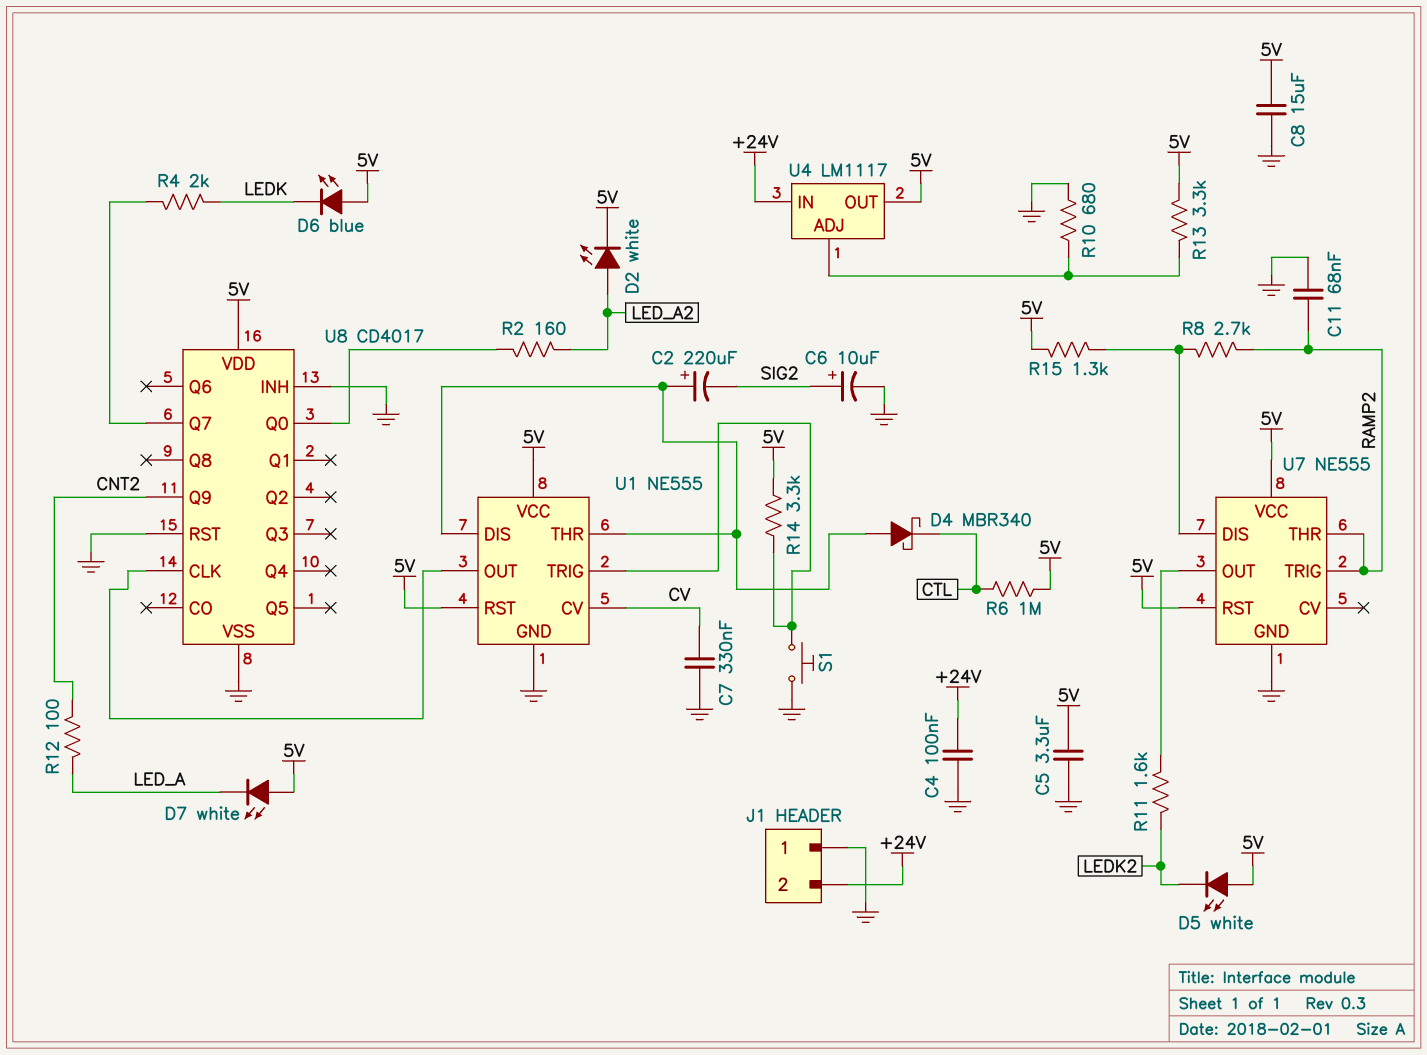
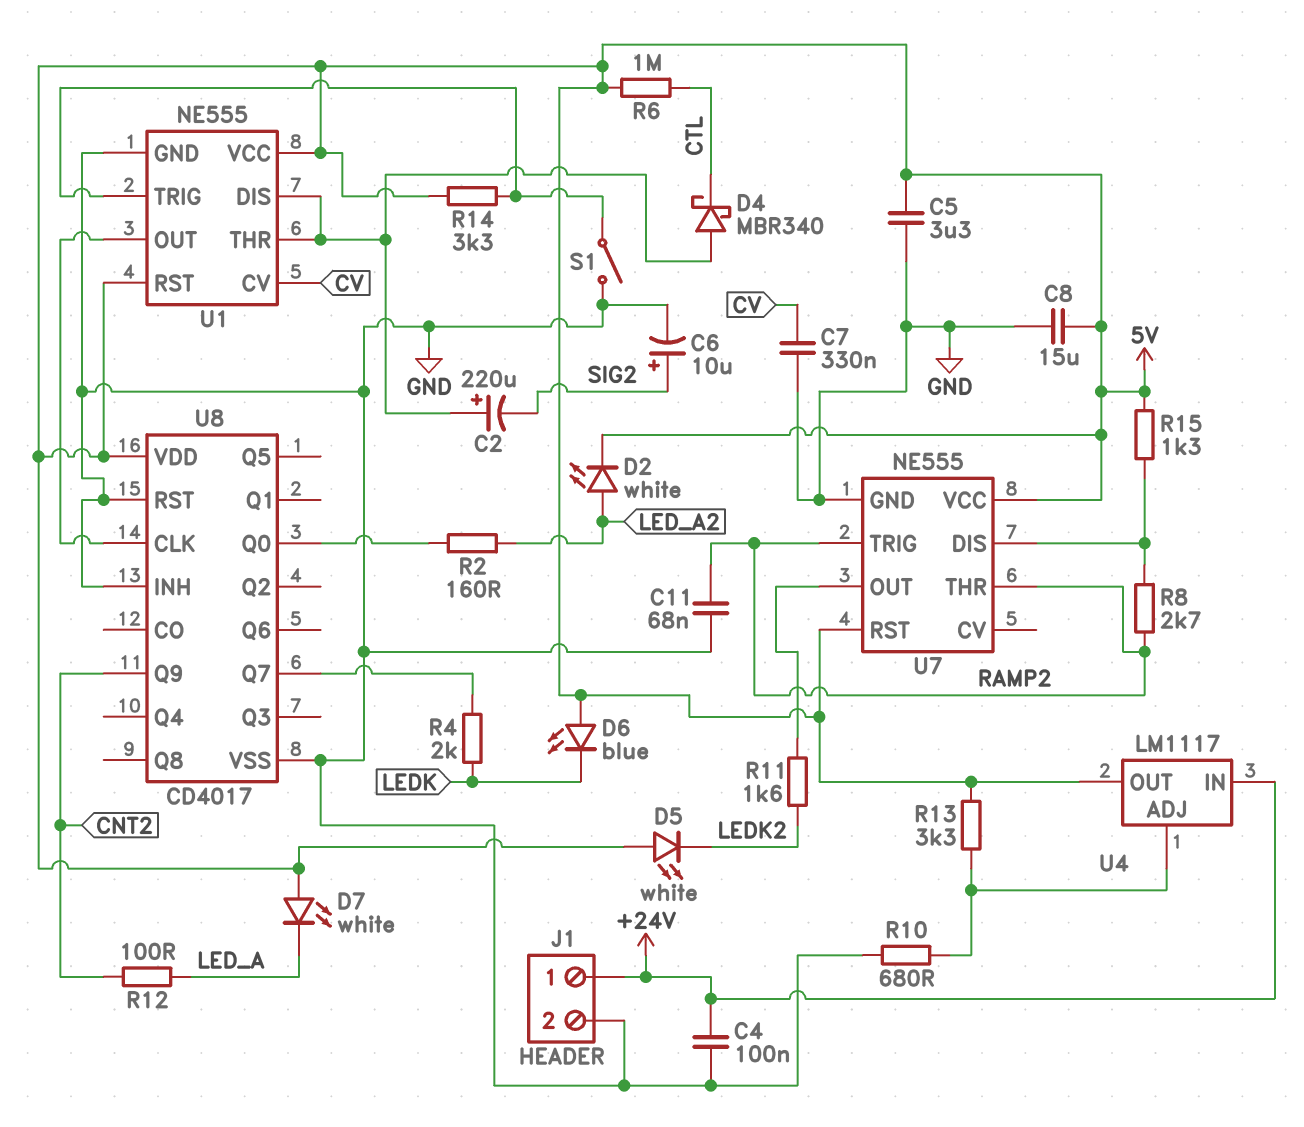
J1 pin 1: GND -> +24V
J1 pin 2: +24V -> GND
S1: button (GND, U1/TRIG) -> switch (GND, U1/TRIG)

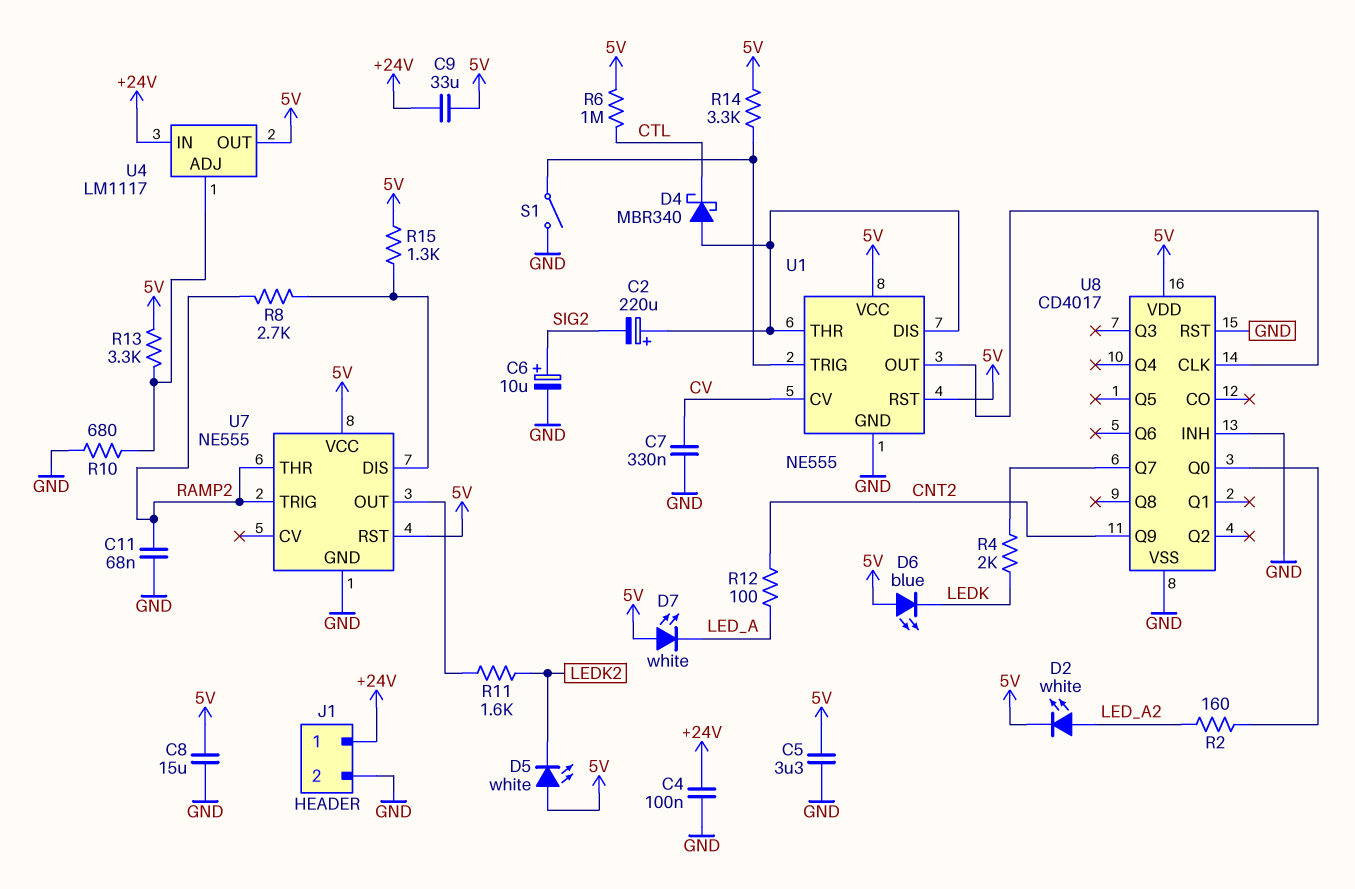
C9: none -> 33uF (+24V, 5V)

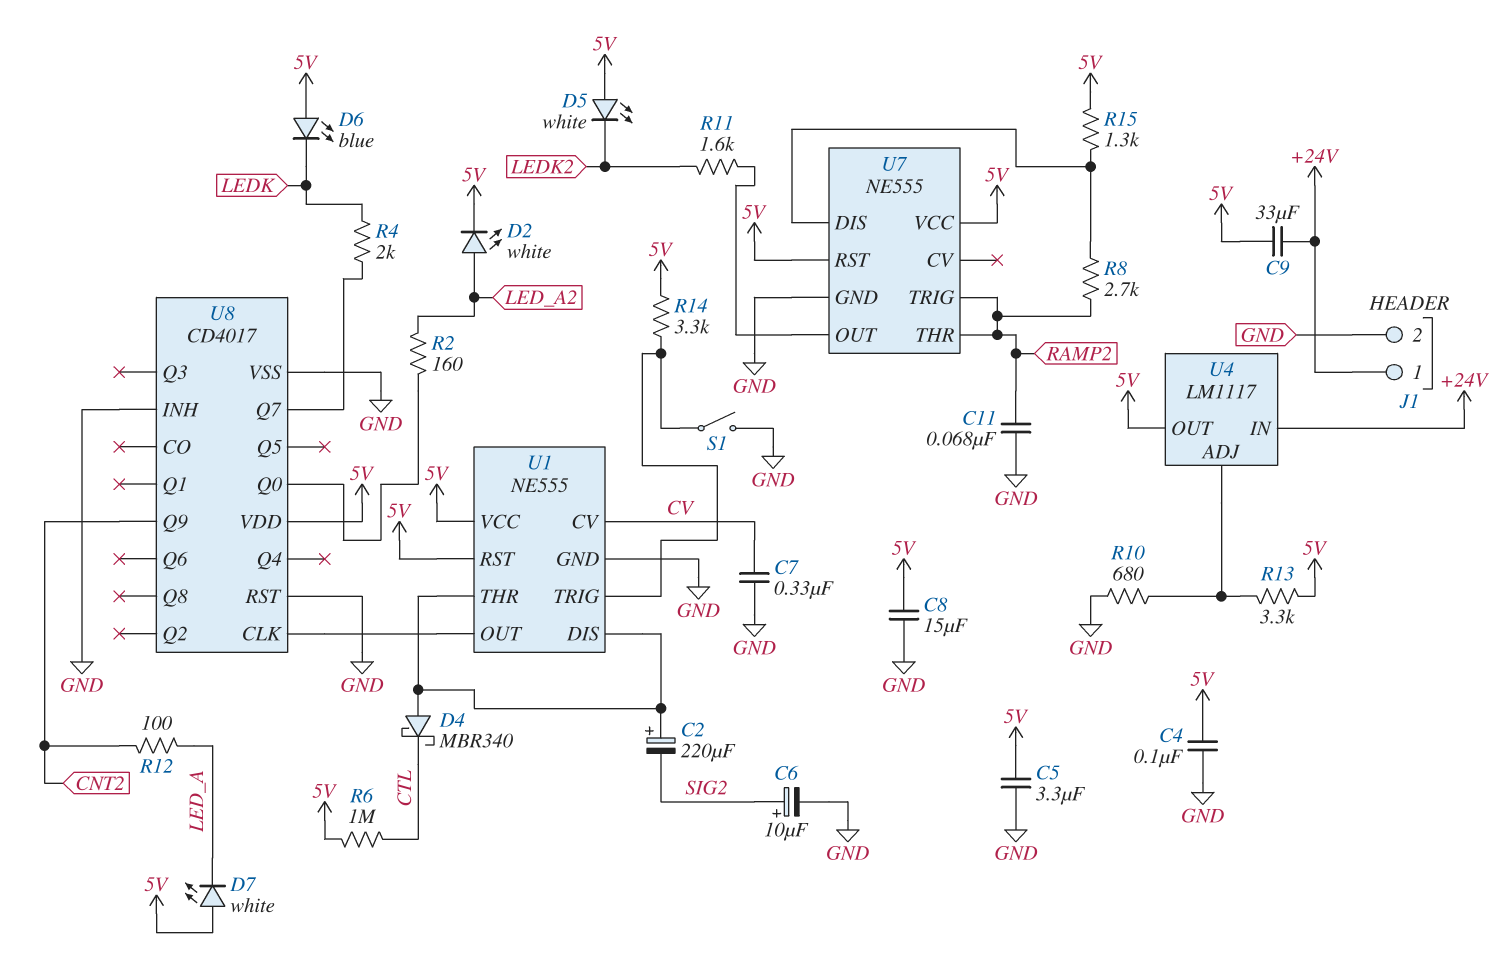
C4: 100nF (+24V, GND) -> 100nF (5V, GND)

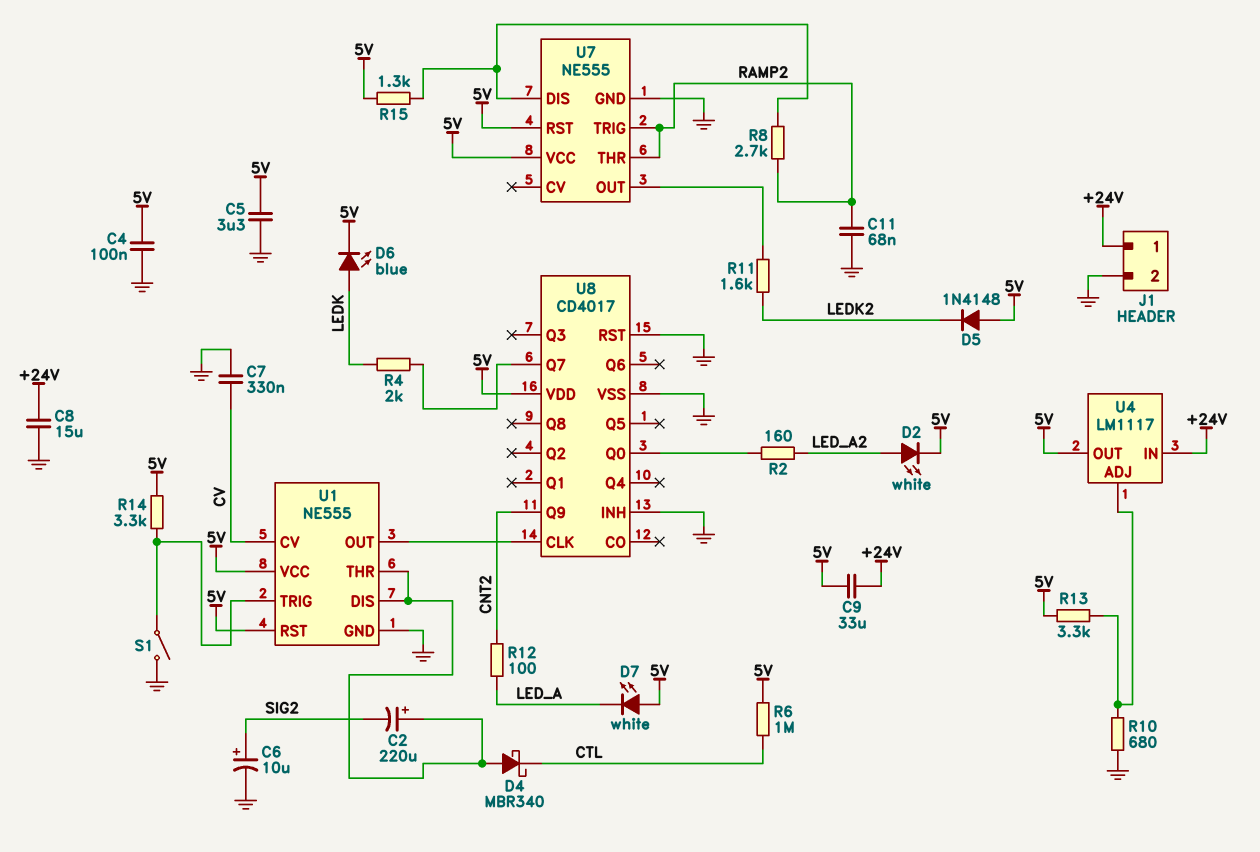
C8: 15uF (5V, GND) -> 15uF (+24V, GND)
D5: LED white (A 5V, K LEDK2) -> diode 1N4148 (A 5V, K LEDK2)
D6: LED blue (A 5V, K LEDK) -> LED blue (A LEDK, K 5V)

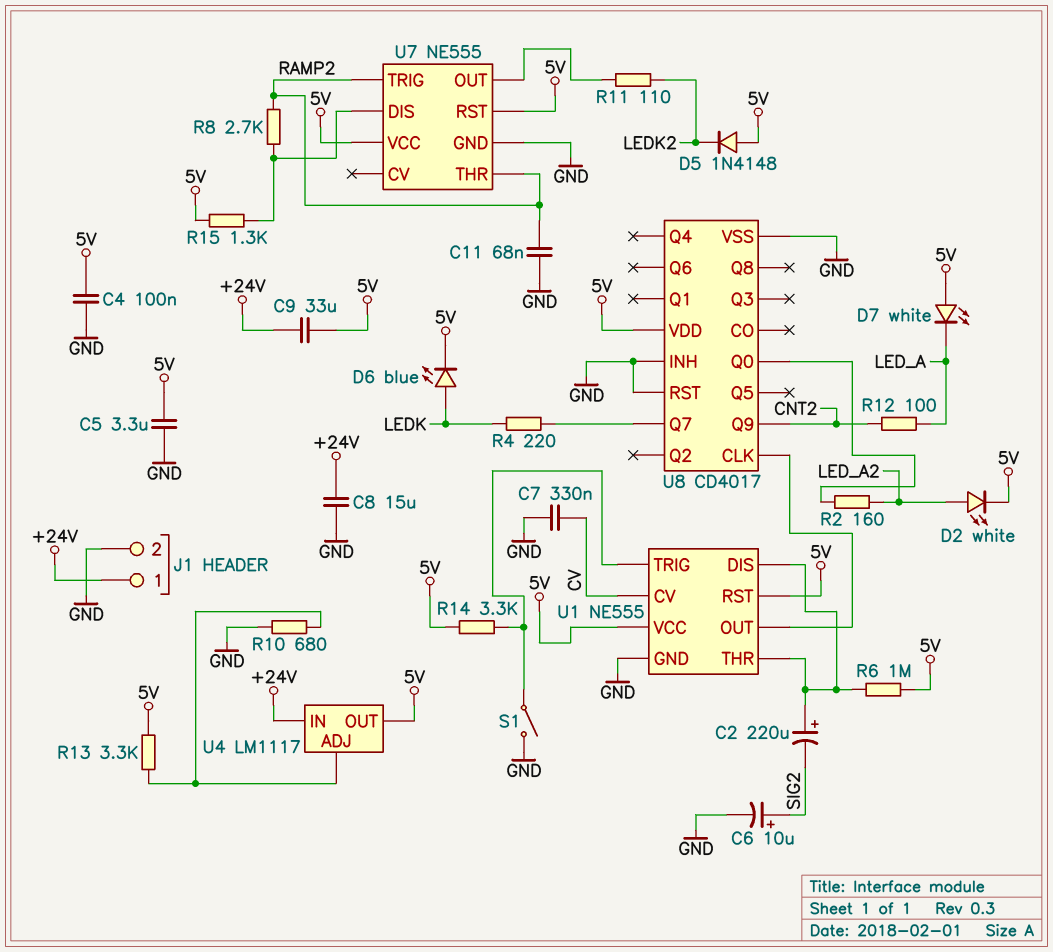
D4: schottky MBR340 (A U1/DIS, K CTL) -> none
R4: 2k (LEDK, U8/Q7) -> 220 (LEDK, U8/Q7)
R6: 1M (5V, CTL) -> 1M (5V, U1/DIS)
R11: 1.6k (LEDK2, U7/OUT) -> 110 (LEDK2, U7/OUT)

